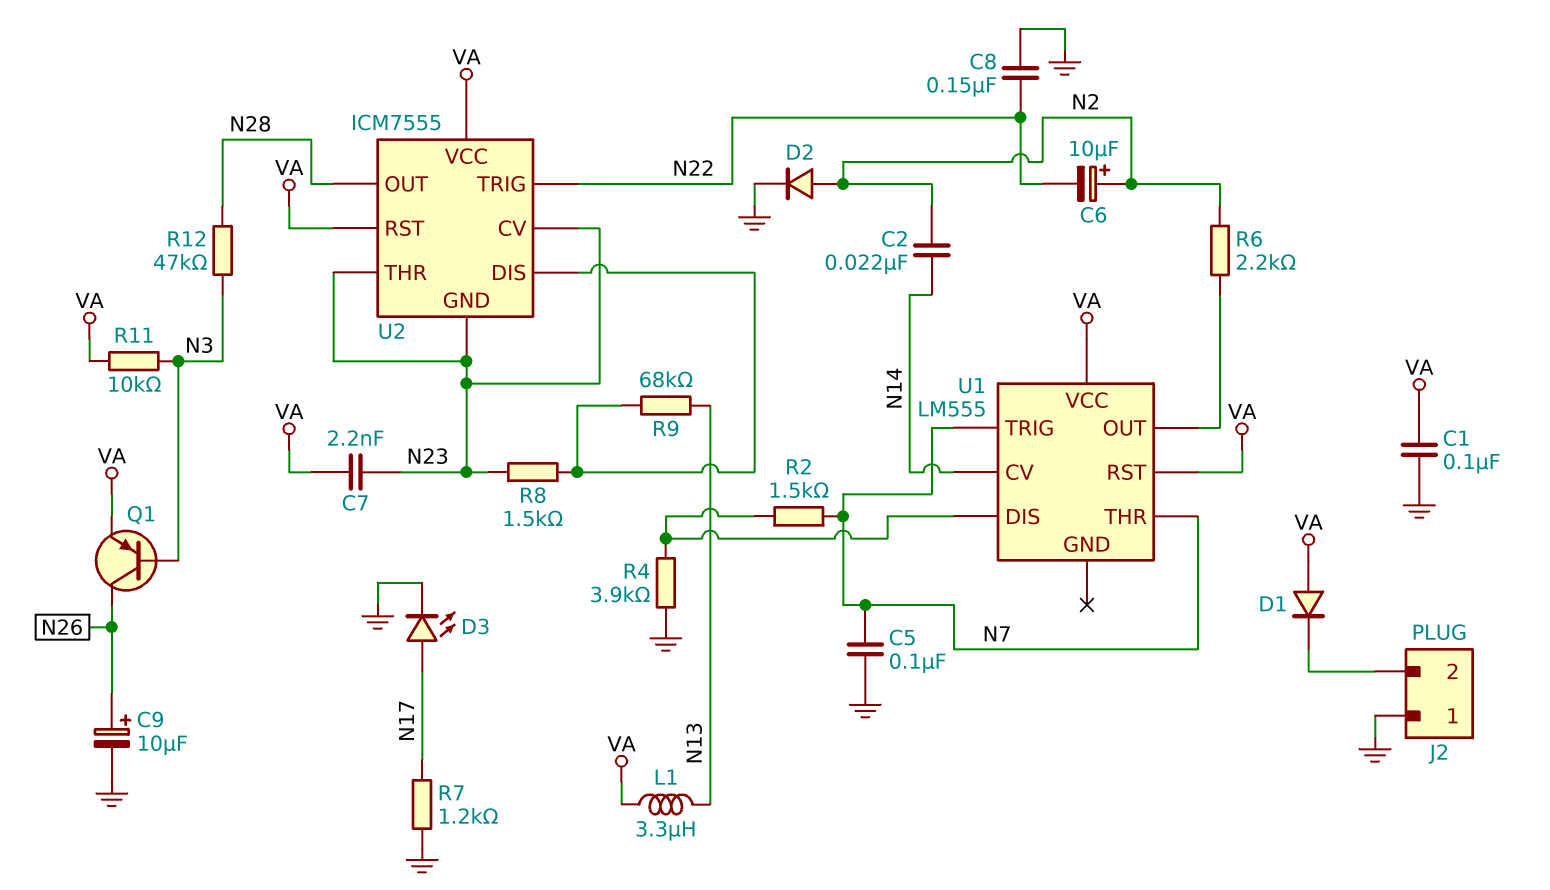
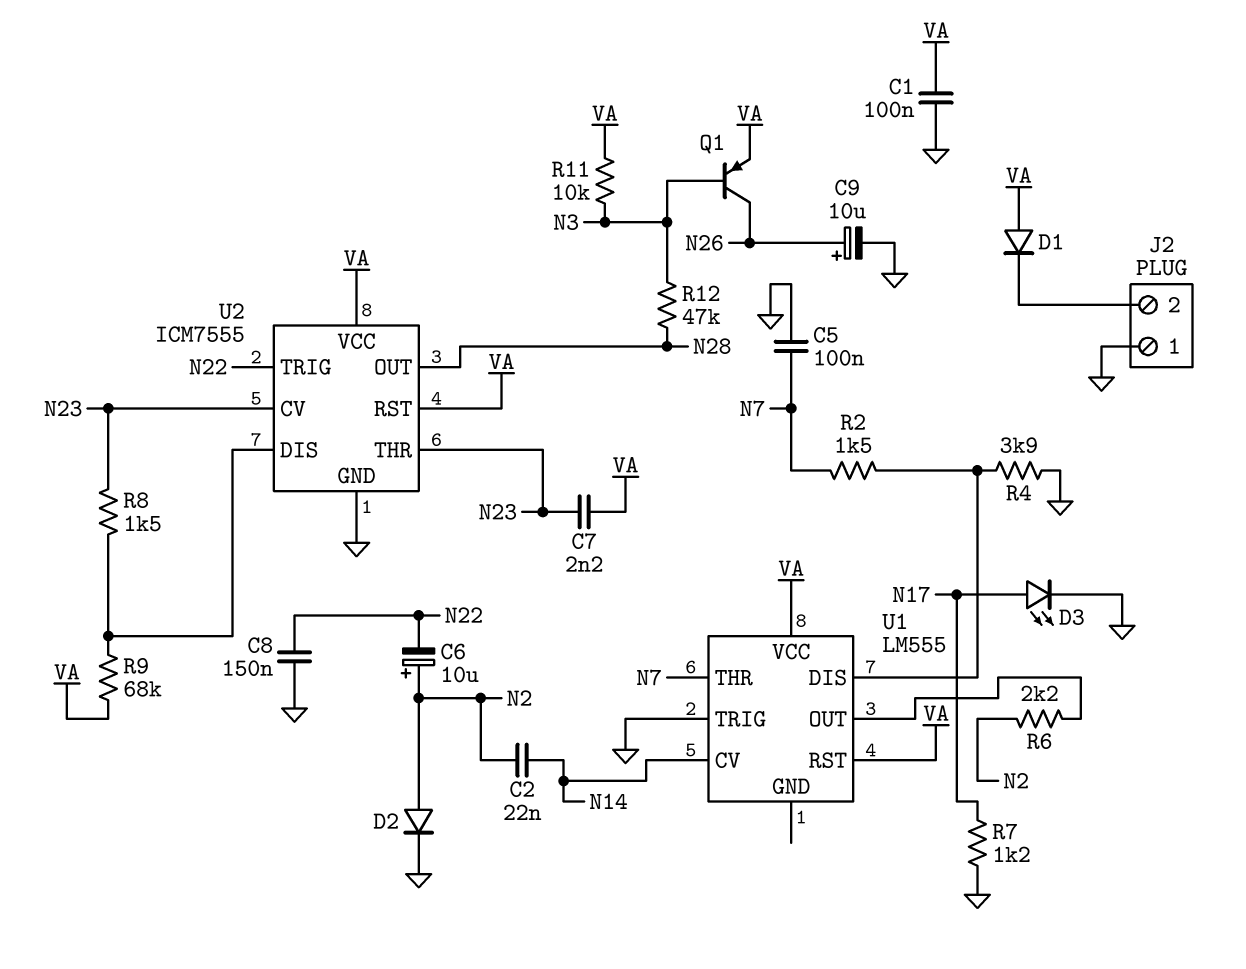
L1: 3.3uH (N13, VA) -> none
R9: 68k (N13, U2/DIS) -> 68k (U2/DIS, VA)
U1 pin TRIG: N7 -> GND
U2 pin GND: N23 -> GND

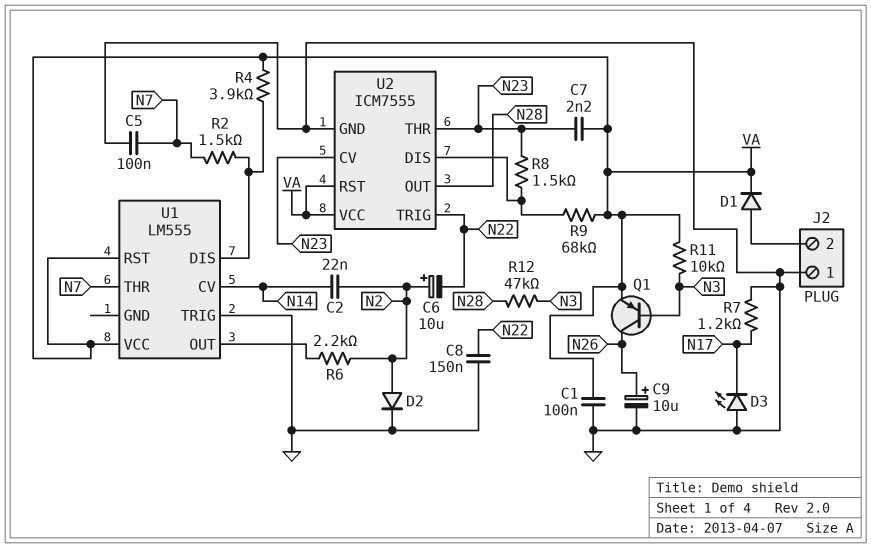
D1: diode (A VA, K J2/2) -> diode (A J2/2, K VA)
D3: LED (A N17, K GND) -> LED (A GND, K N17)
R4: 3.9k (GND, U1/DIS) -> 3.9k (U1/DIS, VA)

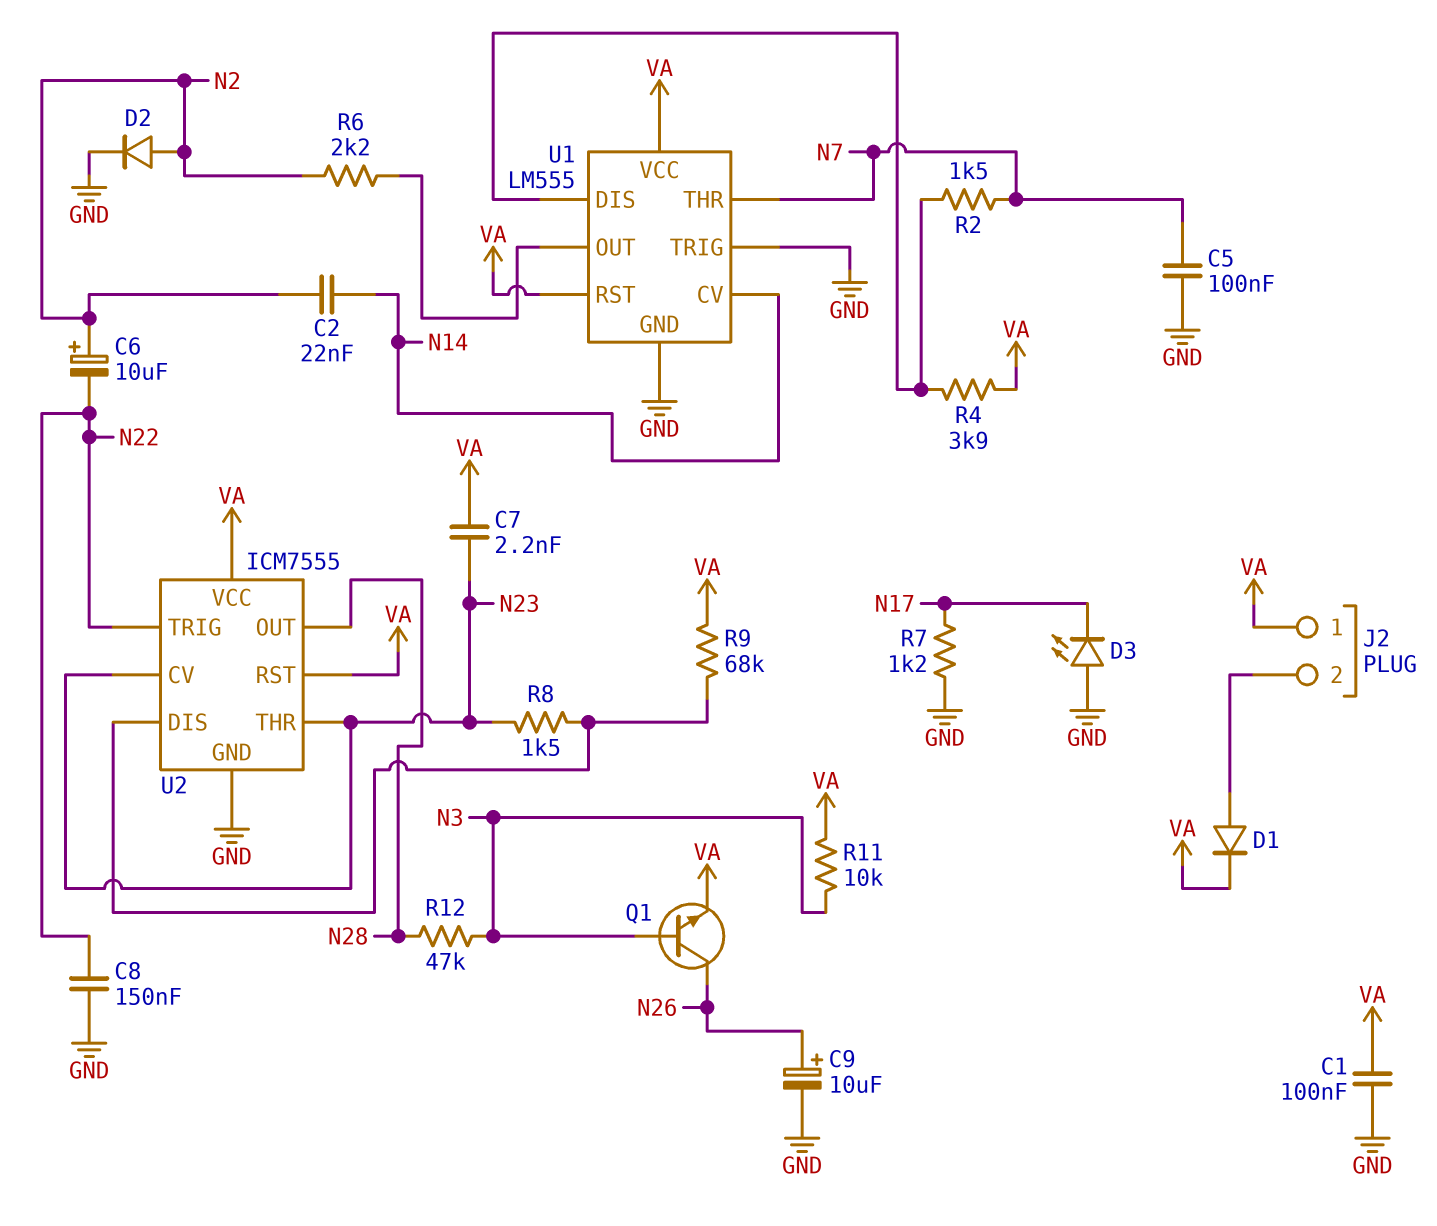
J2 pin 1: GND -> VA
Q1: PNP (B N3, C N26, E VA) -> NPN (B N3, C N26, E VA)
U1 pin GND: none -> GND

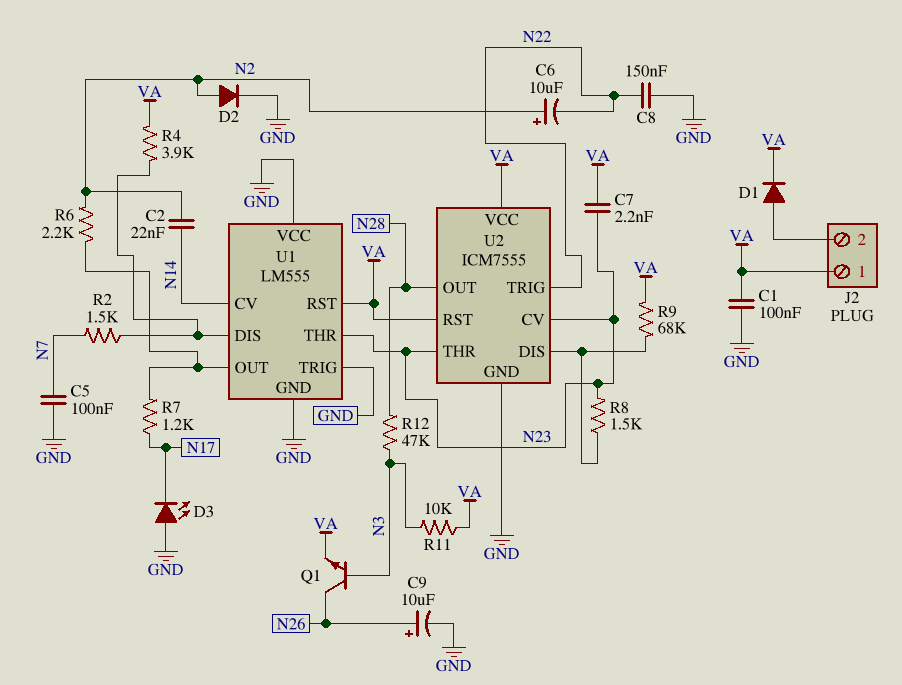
R7: 1.2k (GND, N17) -> 1.2k (N17, U1/OUT)
U1 pin THR: N7 -> N23
U1 pin VCC: VA -> GND

